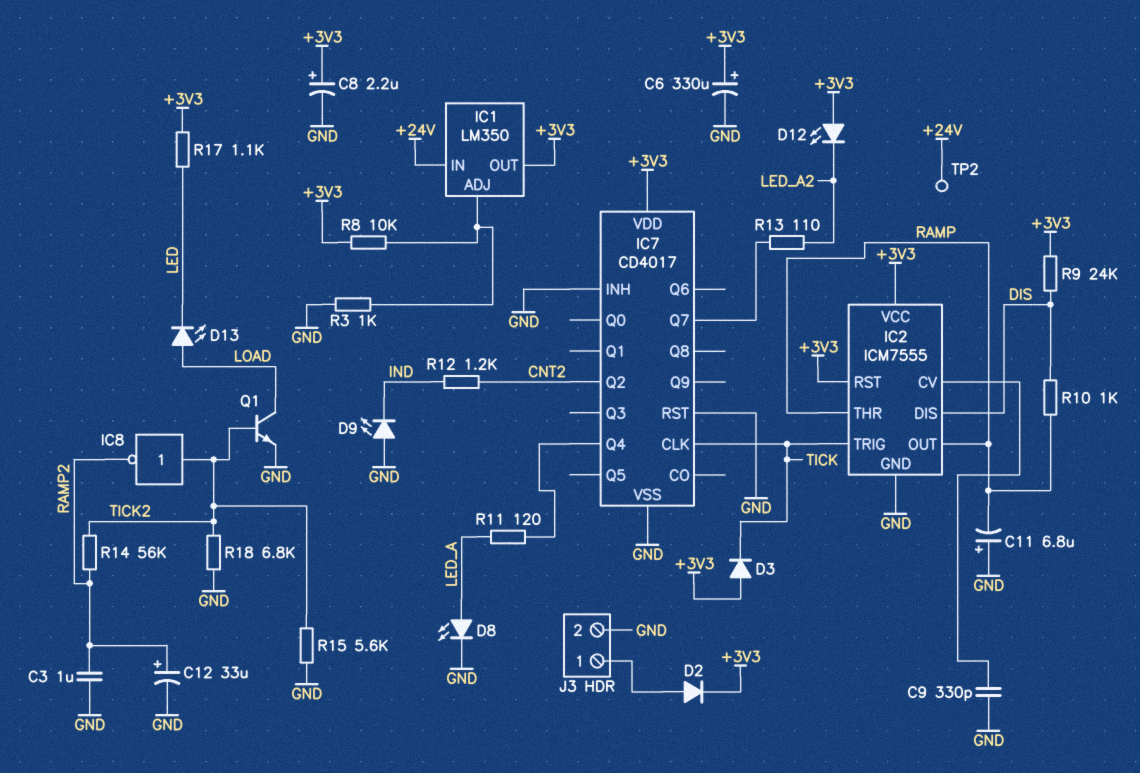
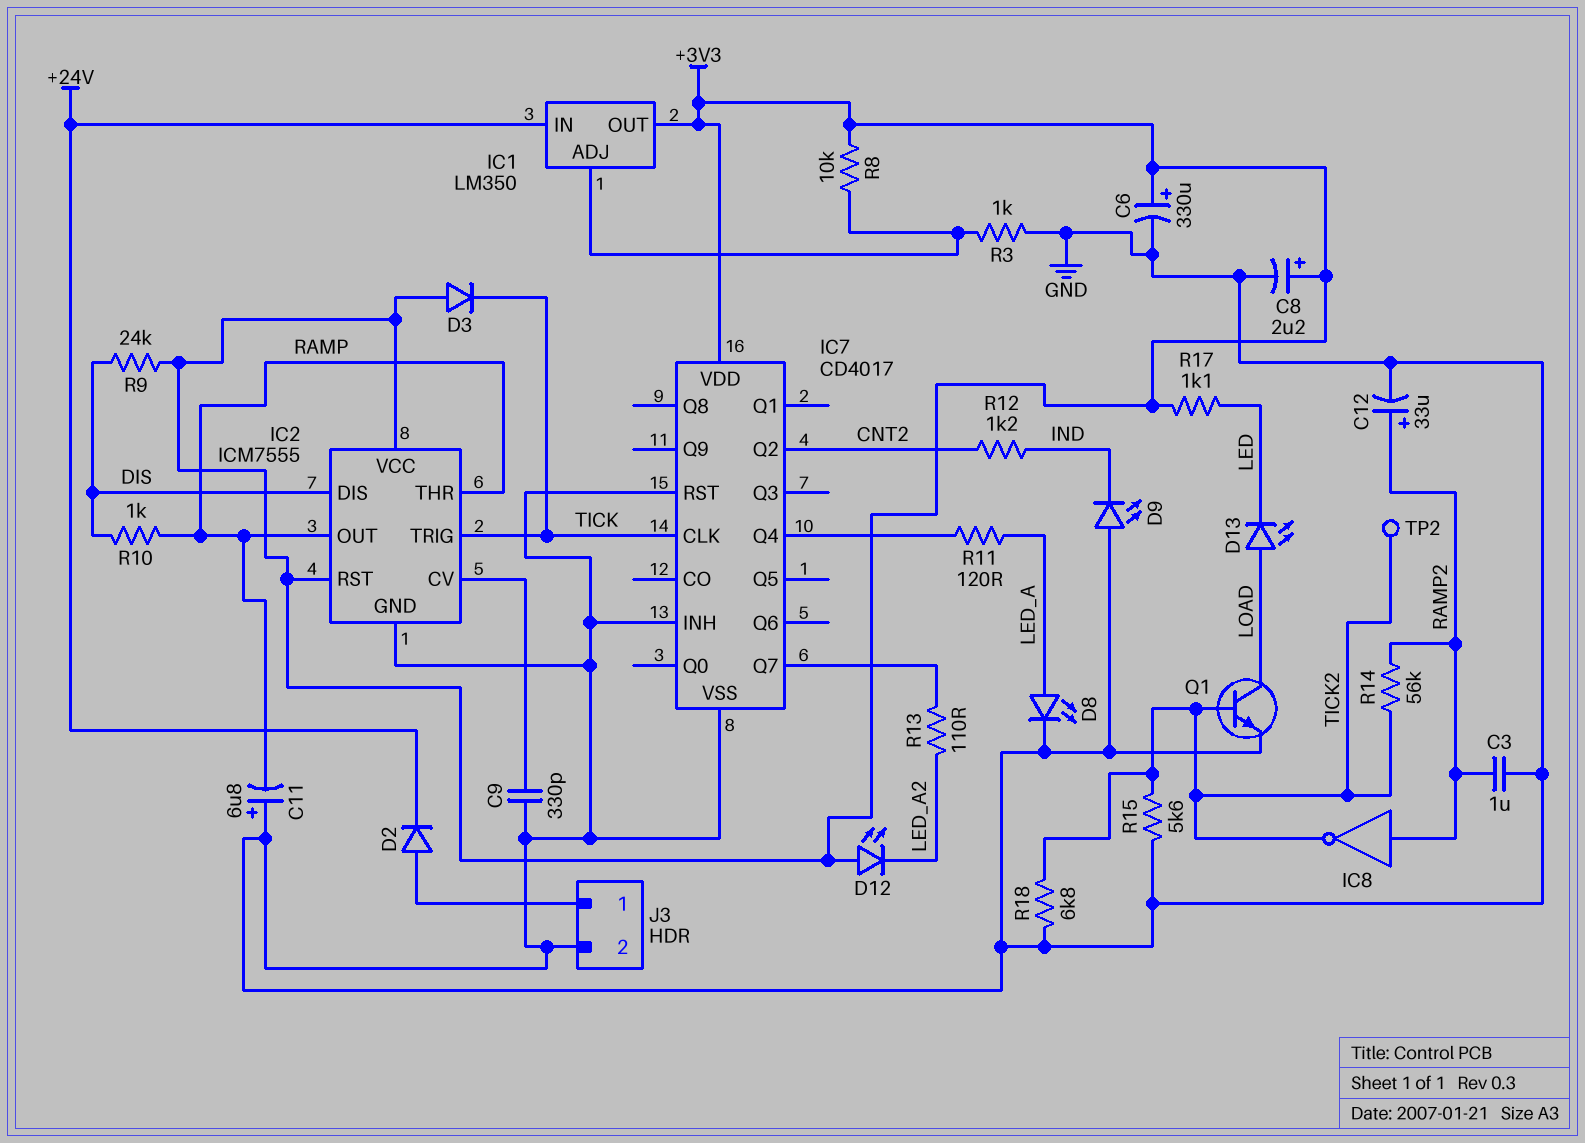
D2: diode (A J3/1, K +3V3) -> diode (A J3/1, K +24V)
IC8: NOT (in TICK2, out RAMP2) -> NOT (in RAMP2, out TICK2)
TP2: test point (+24V) -> test point (TICK2)

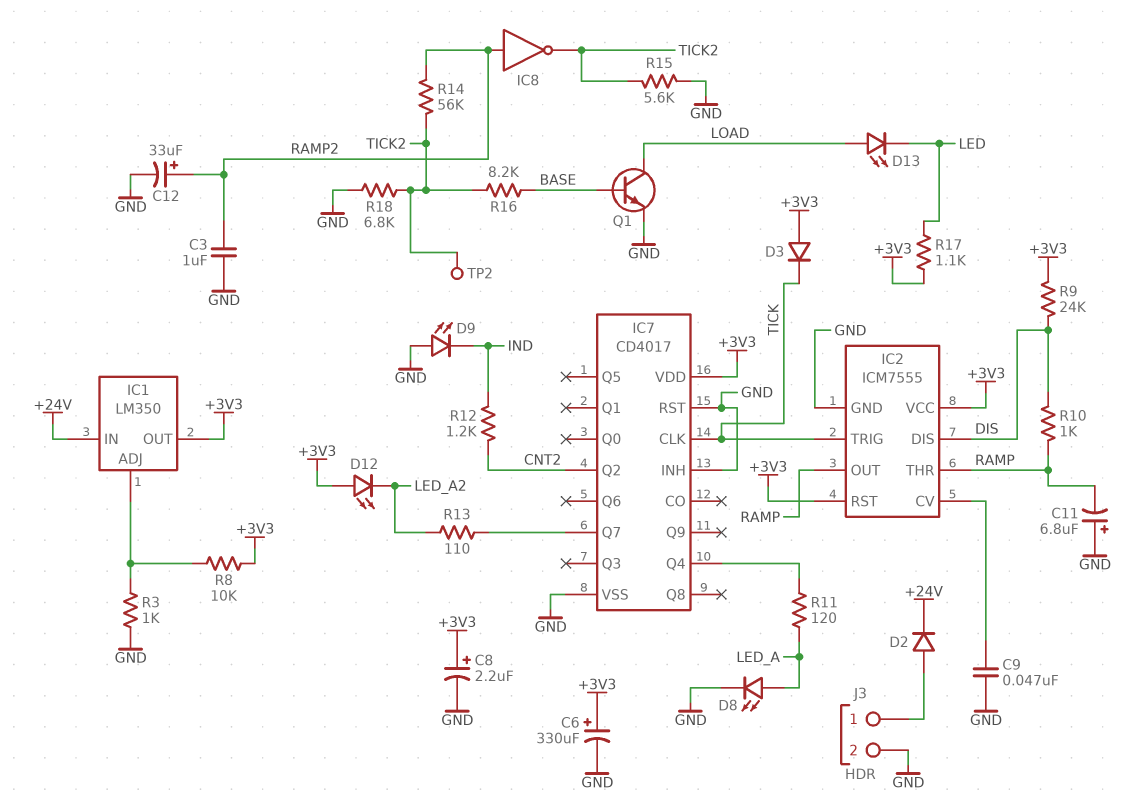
C9: 330pF (GND, IC2/CV) -> 47nF (GND, IC2/CV)
Q1: NPN (B TICK2, C LOAD, E GND) -> NPN (B BASE, C LOAD, E GND)
R16: none -> 8.2k (BASE, TICK2)

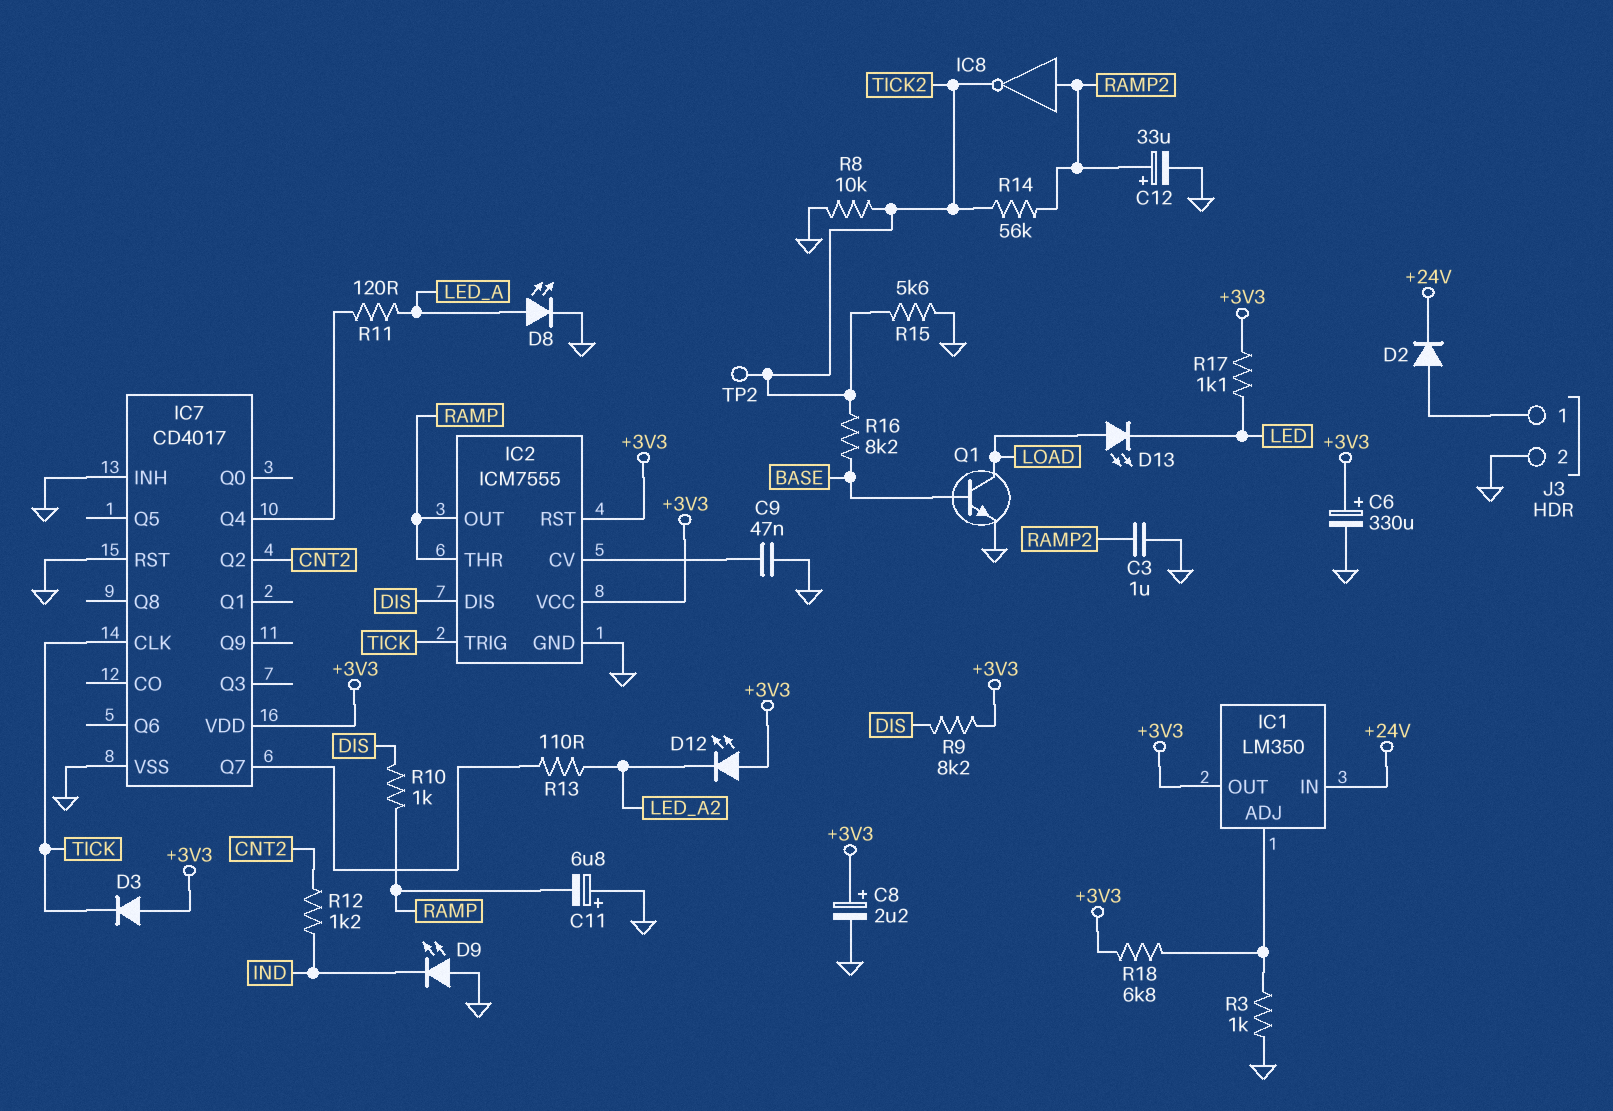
R8: 10k (+3V3, IC1/ADJ) -> 10k (GND, TICK2)
R9: 24k (+3V3, DIS) -> 8.2k (+3V3, DIS)
R18: 6.8k (GND, TICK2) -> 6.8k (+3V3, IC1/ADJ)

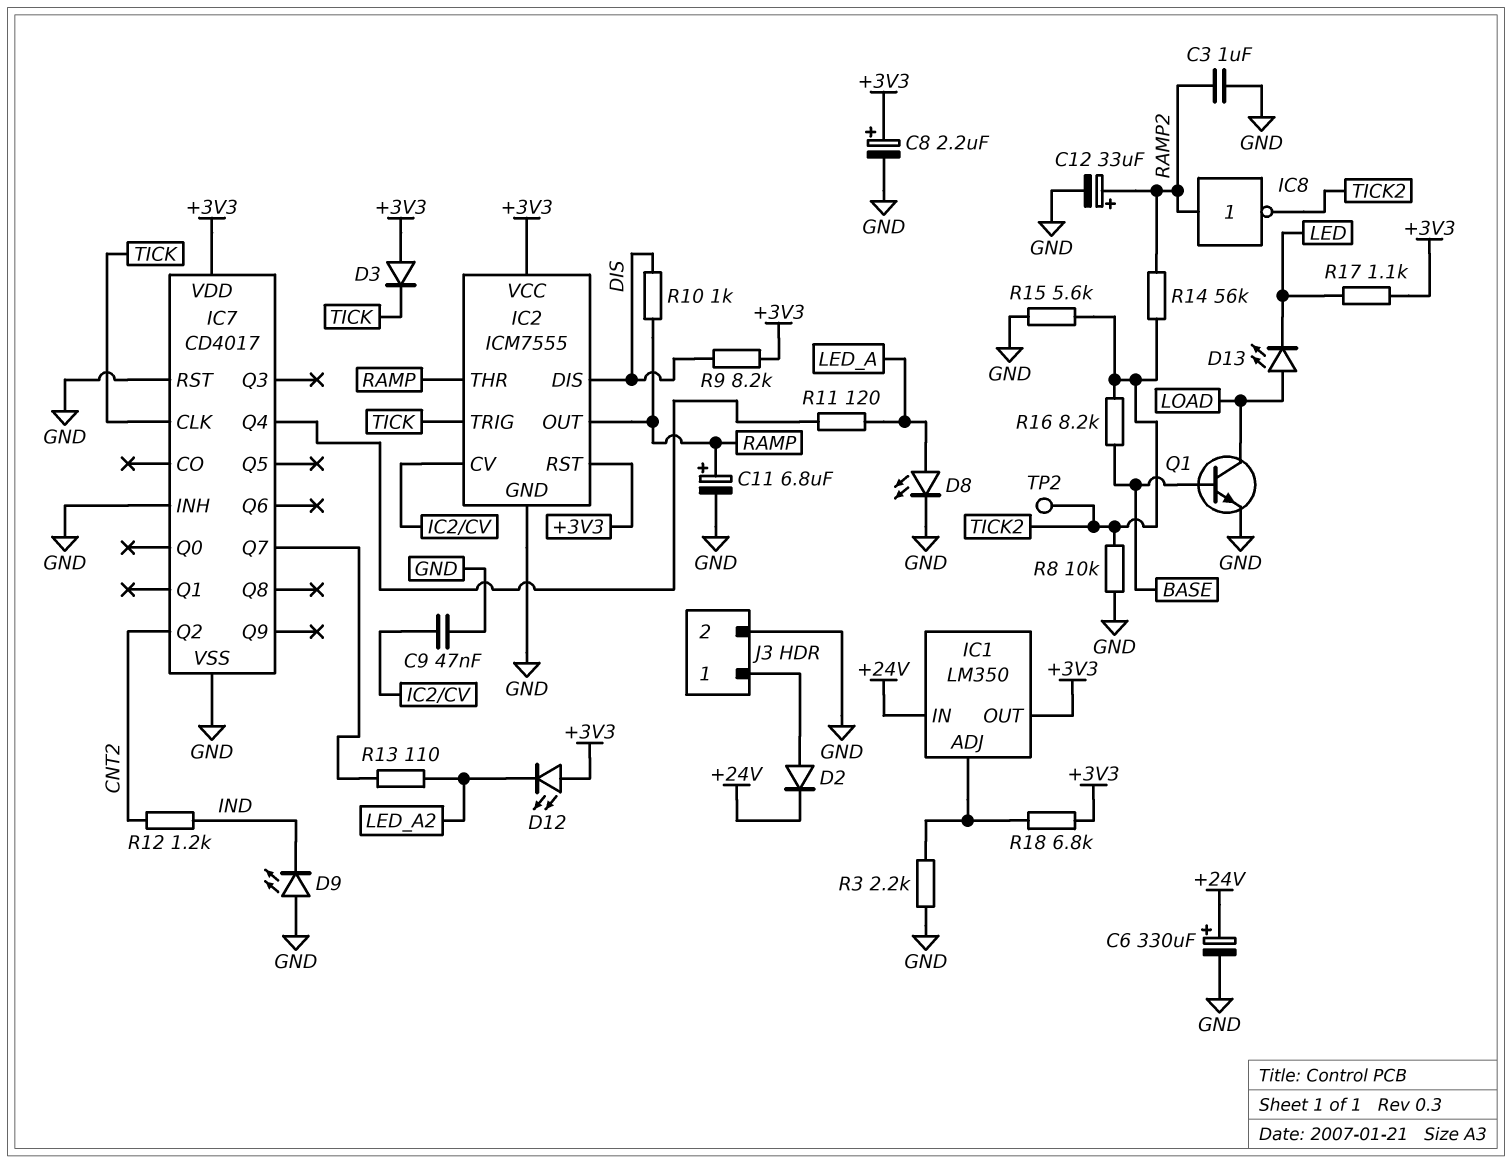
C6: 330uF (plus +3V3, minus GND) -> 330uF (plus +24V, minus GND)
C11: 6.8uF (plus GND, minus RAMP) -> 6.8uF (plus RAMP, minus GND)
R3: 1k (GND, IC1/ADJ) -> 2.2k (GND, IC1/ADJ)

